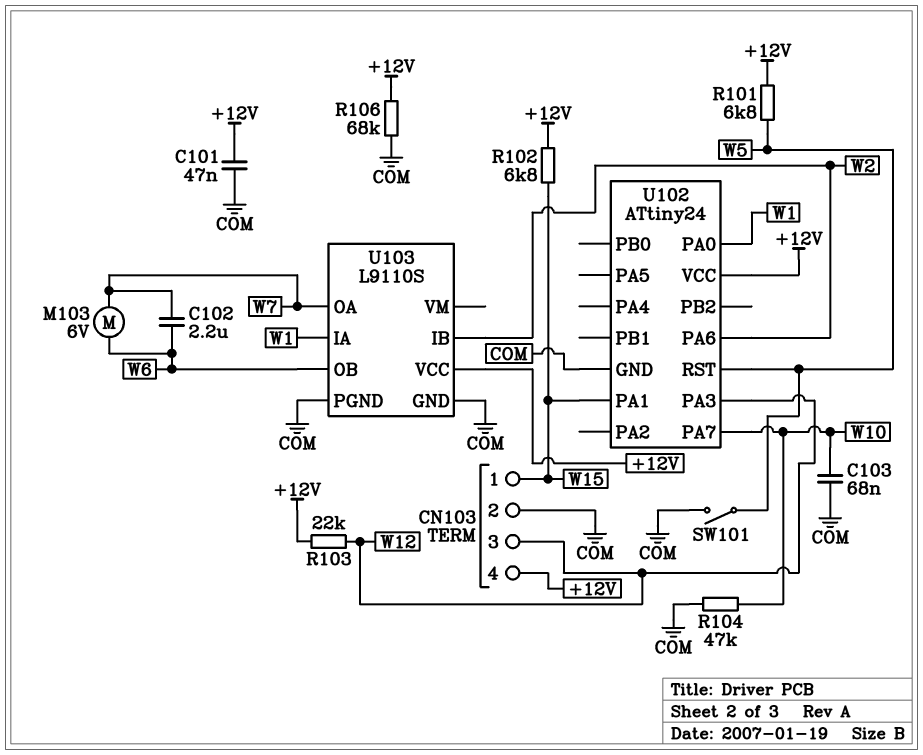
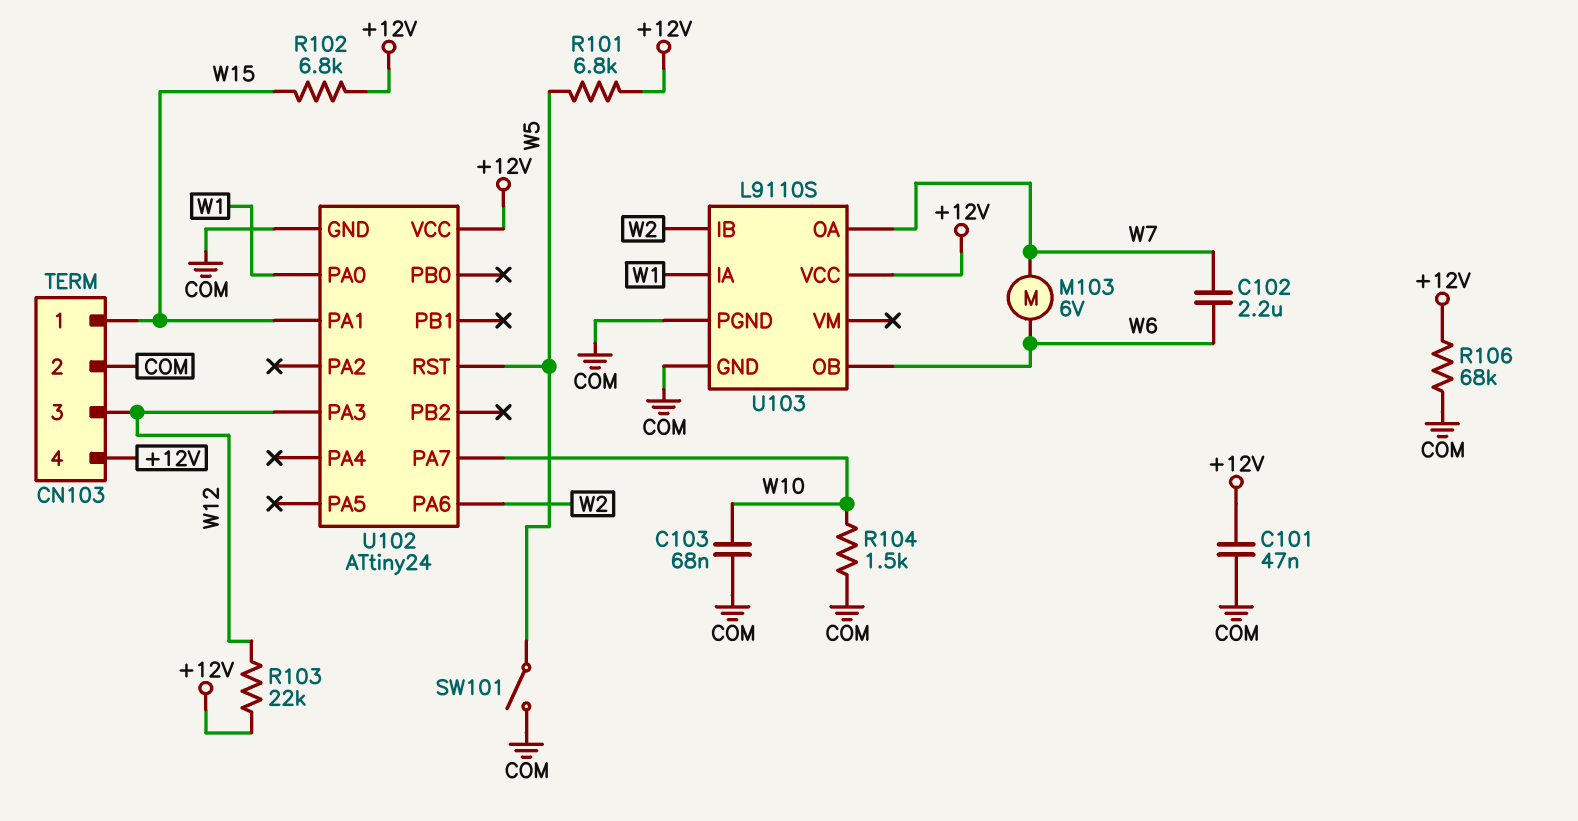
R104: 47k (COM, W10) -> 1.5k (COM, W10)

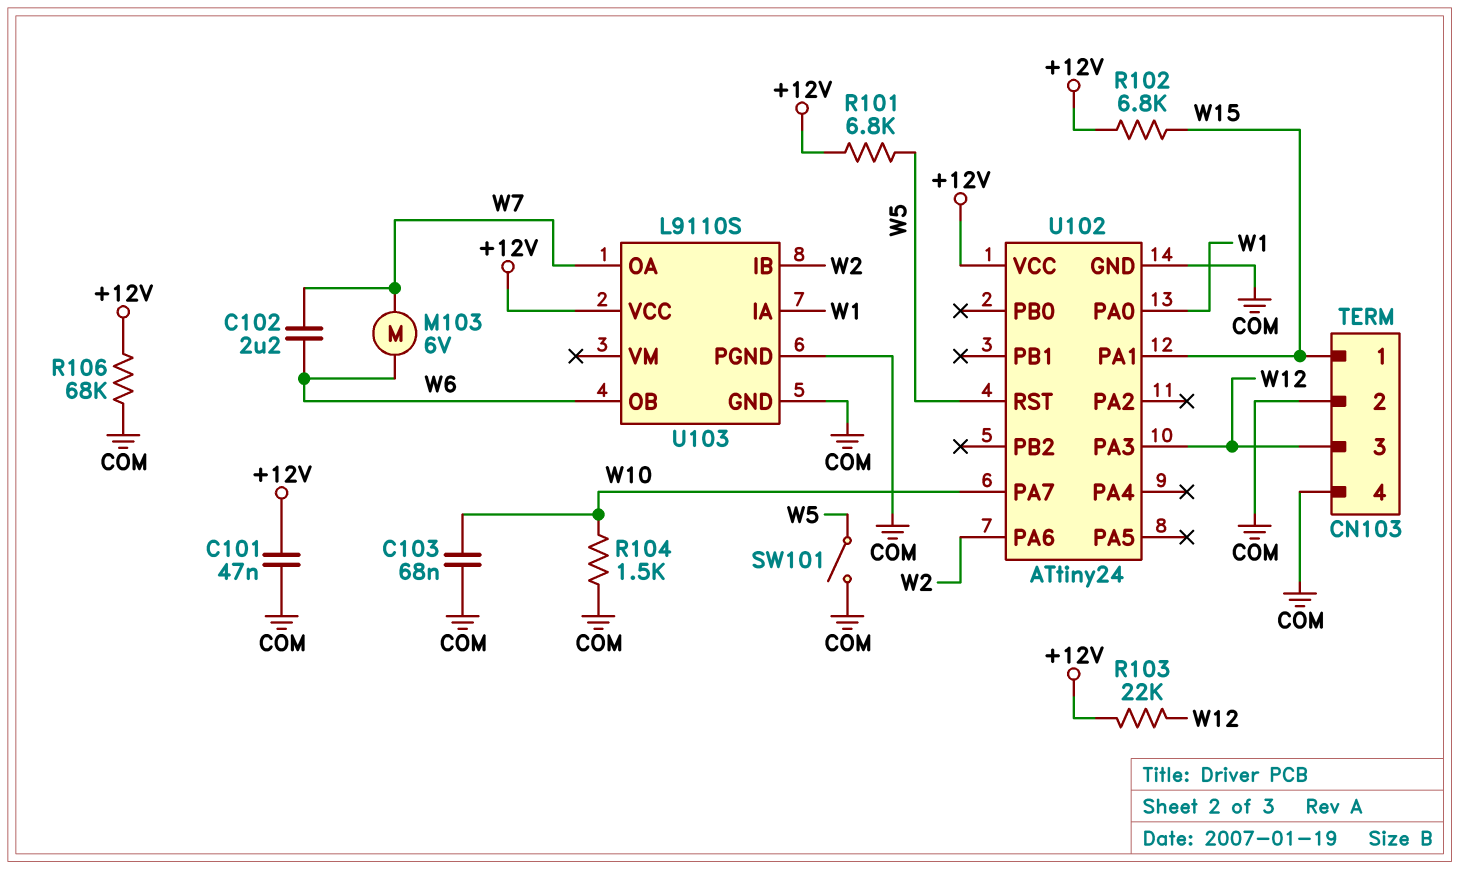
CN103 pin 4: +12V -> COM

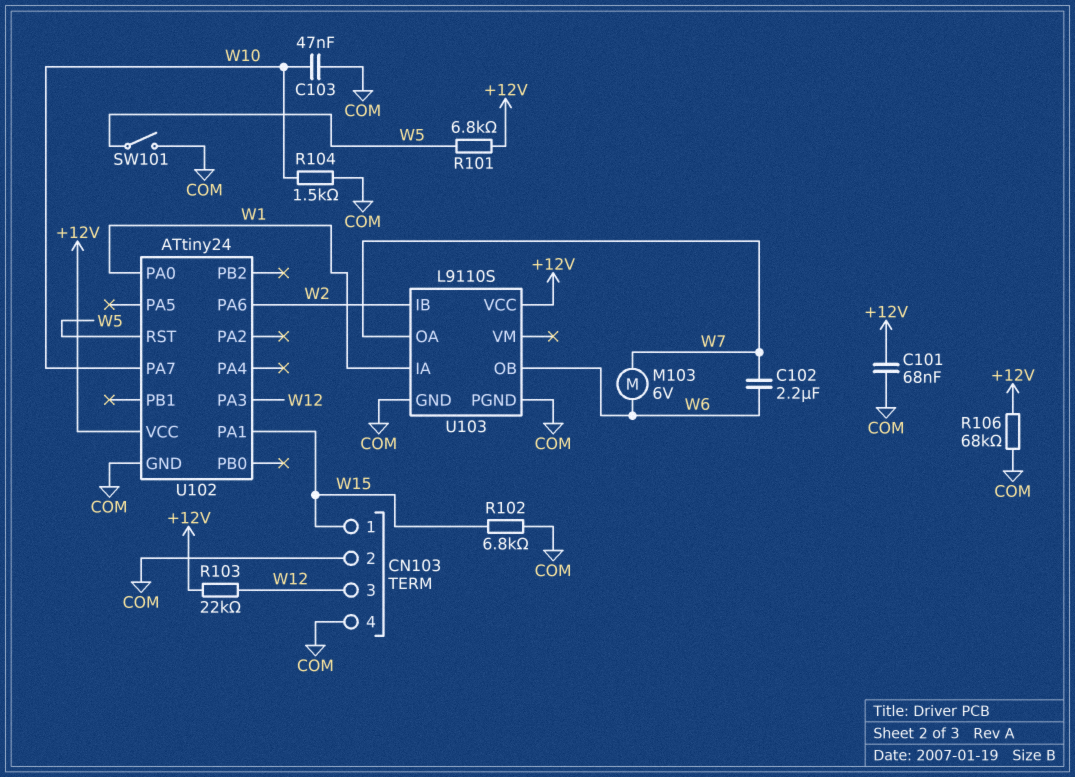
C101: 47nF (+12V, COM) -> 68nF (+12V, COM)
C103: 68nF (COM, W10) -> 47nF (COM, W10)
R102: 6.8k (+12V, W15) -> 6.8k (COM, W15)

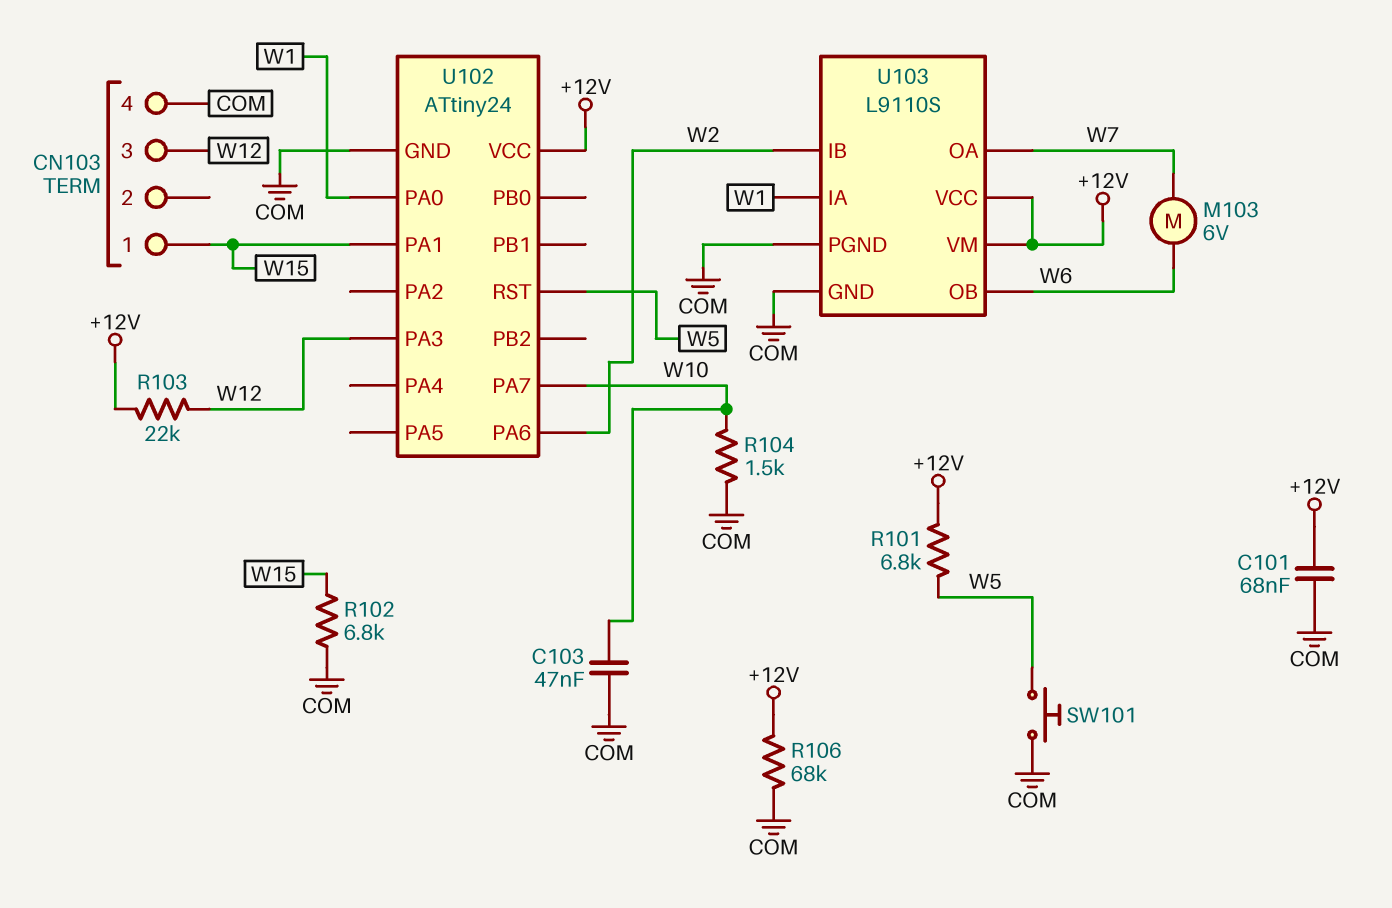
C102: 2.2uF (W6, W7) -> none
CN103 pin 2: COM -> none
SW101: switch (COM, W5) -> button (COM, W5)
U103 pin VM: none -> +12V

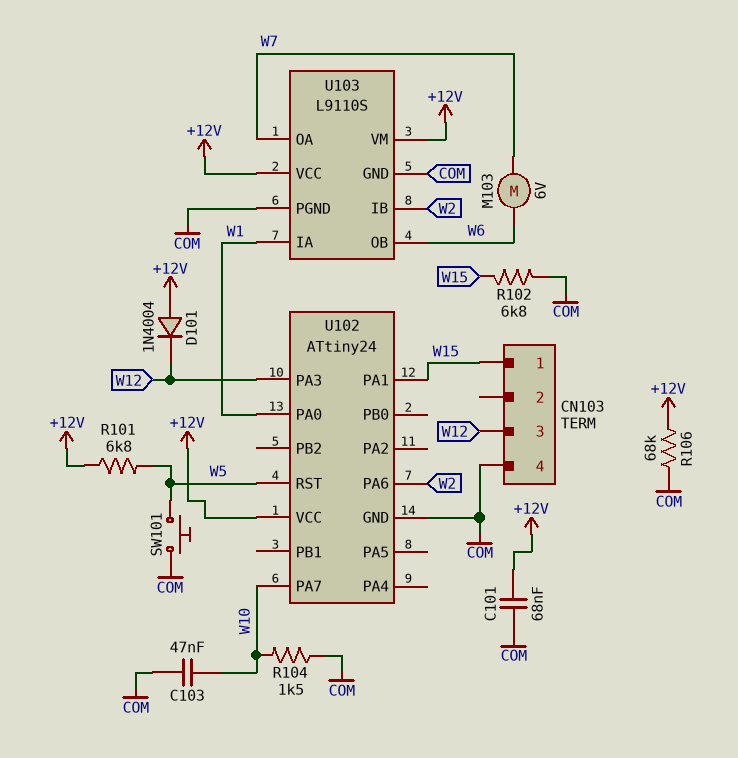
D101: none -> diode 1N4004 (A +12V, K W12)
R103: 22k (+12V, W12) -> none

